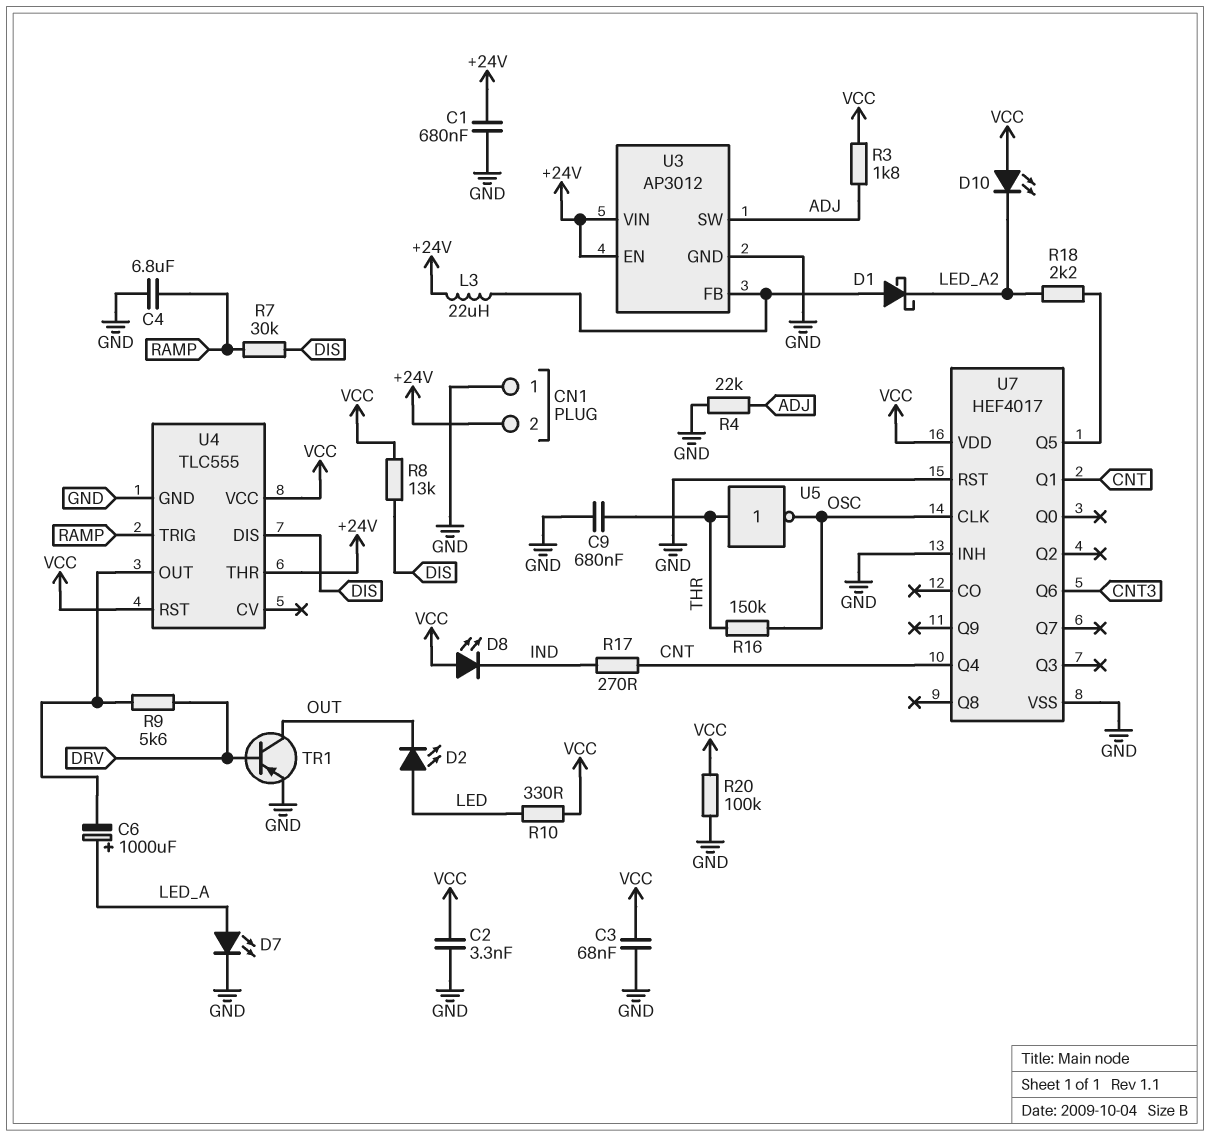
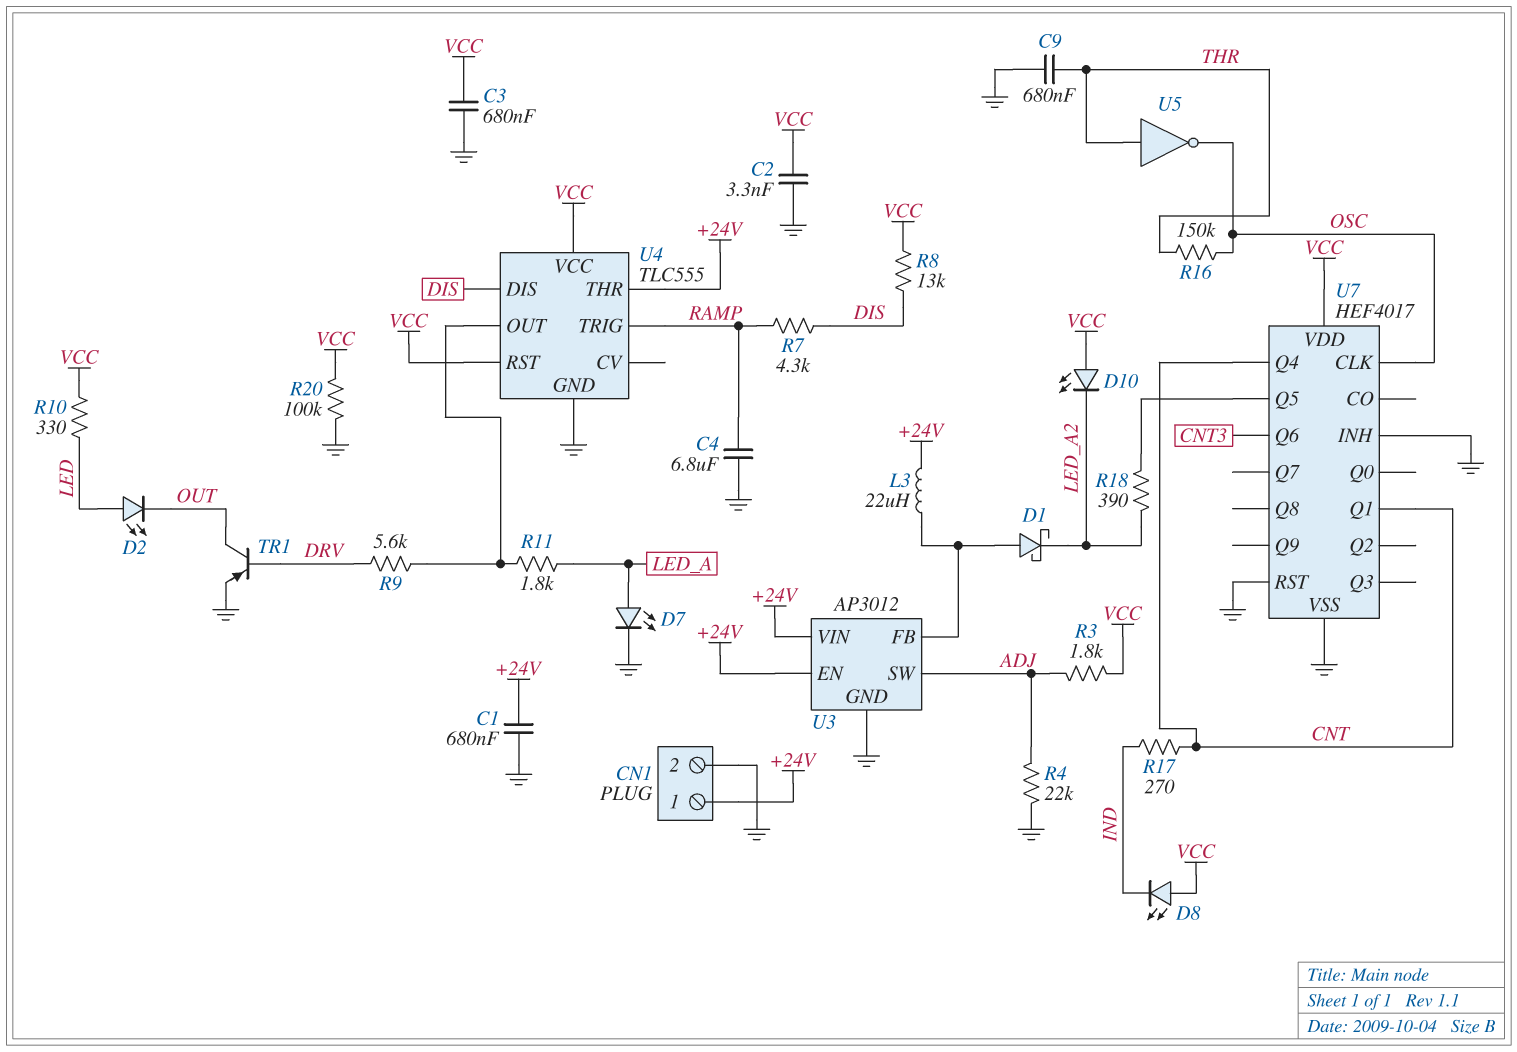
C3: 68nF (GND, VCC) -> 680nF (GND, VCC)
C6: 1000uF (plus LED_A, minus U4/OUT) -> none
CN1 pin 1: GND -> +24V
CN1 pin 2: +24V -> GND
R7: 30k (DIS, RAMP) -> 4.3k (DIS, RAMP)
R11: none -> 1.8k (LED_A, U4/OUT)
R18: 2.2k (LED_A2, U7/Q5) -> 390 (LED_A2, U7/Q5)

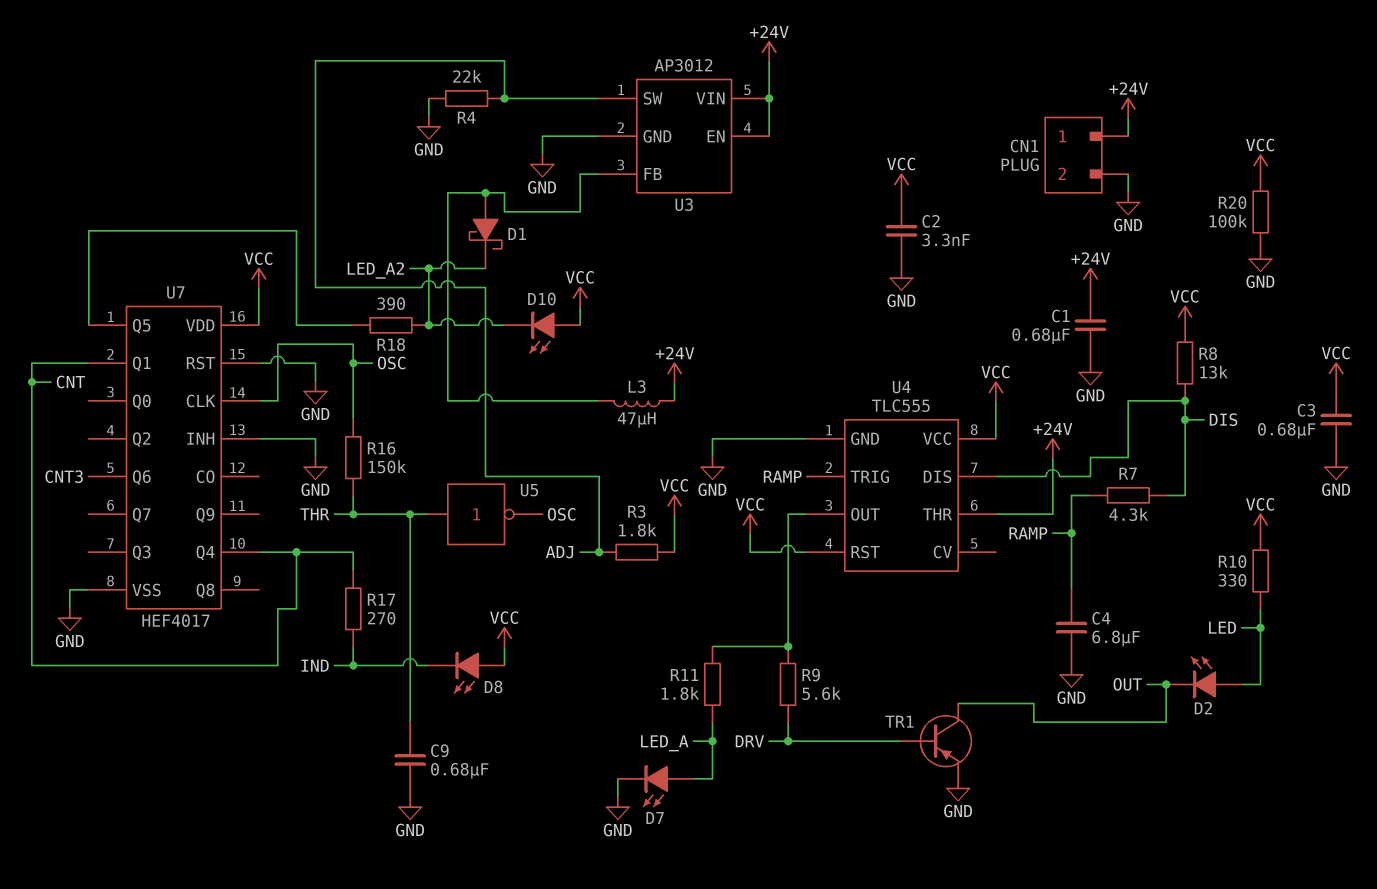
L3: 22uH (+24V, U3/FB) -> 47uH (+24V, U3/FB)

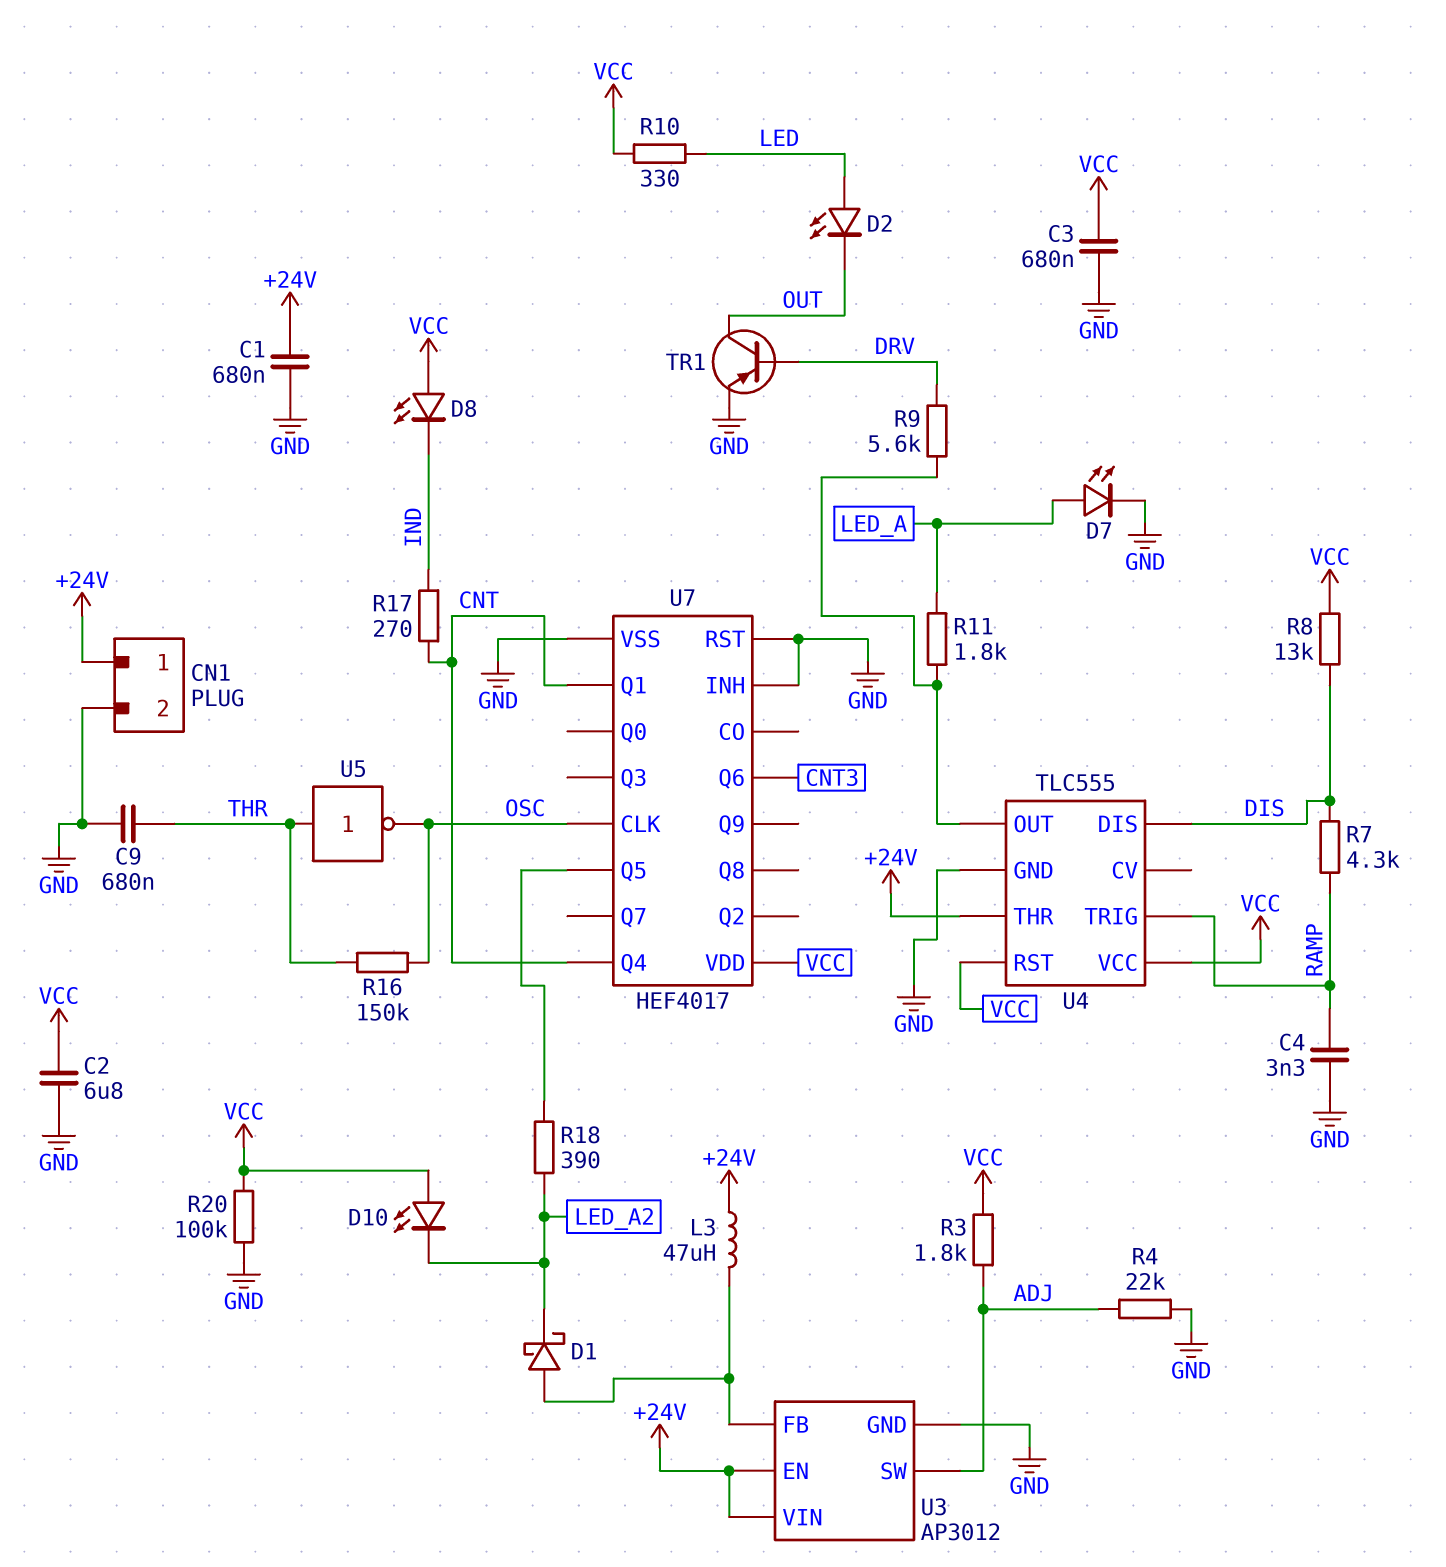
C2: 3.3nF (GND, VCC) -> 6.8uF (GND, VCC)
C4: 6.8uF (GND, RAMP) -> 3.3nF (GND, RAMP)

